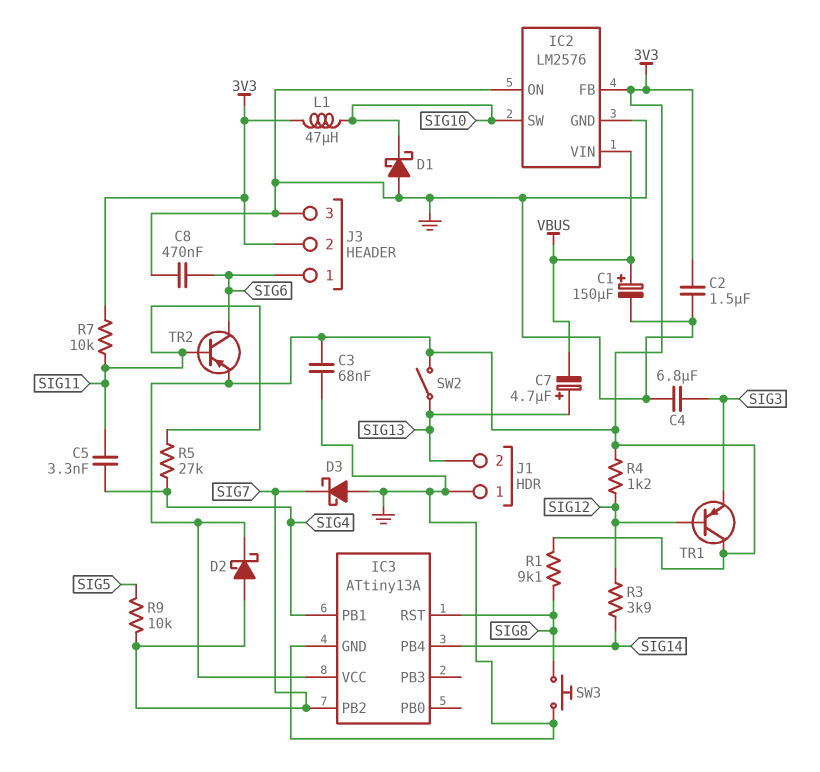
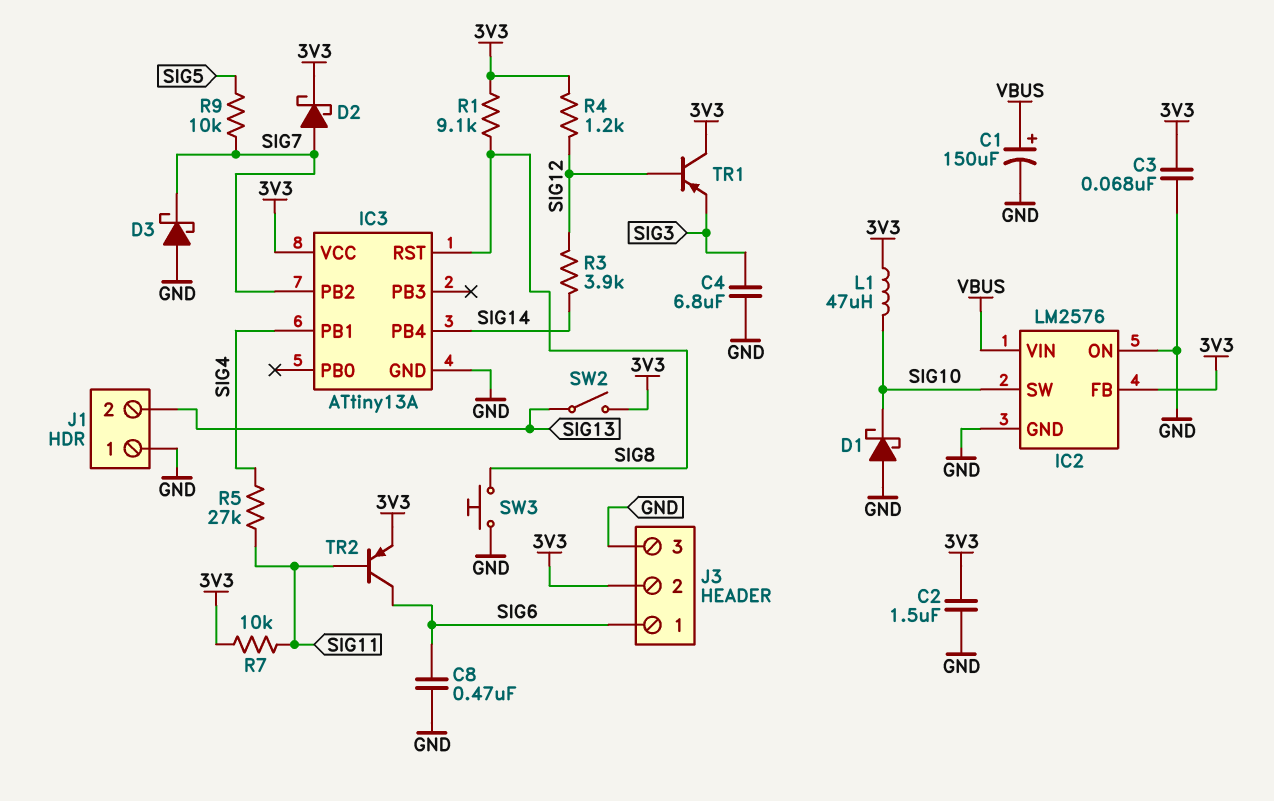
C5: 3.3nF (SIG4, SIG11) -> none
C7: 4.7uF (plus SIG13, minus VBUS) -> none

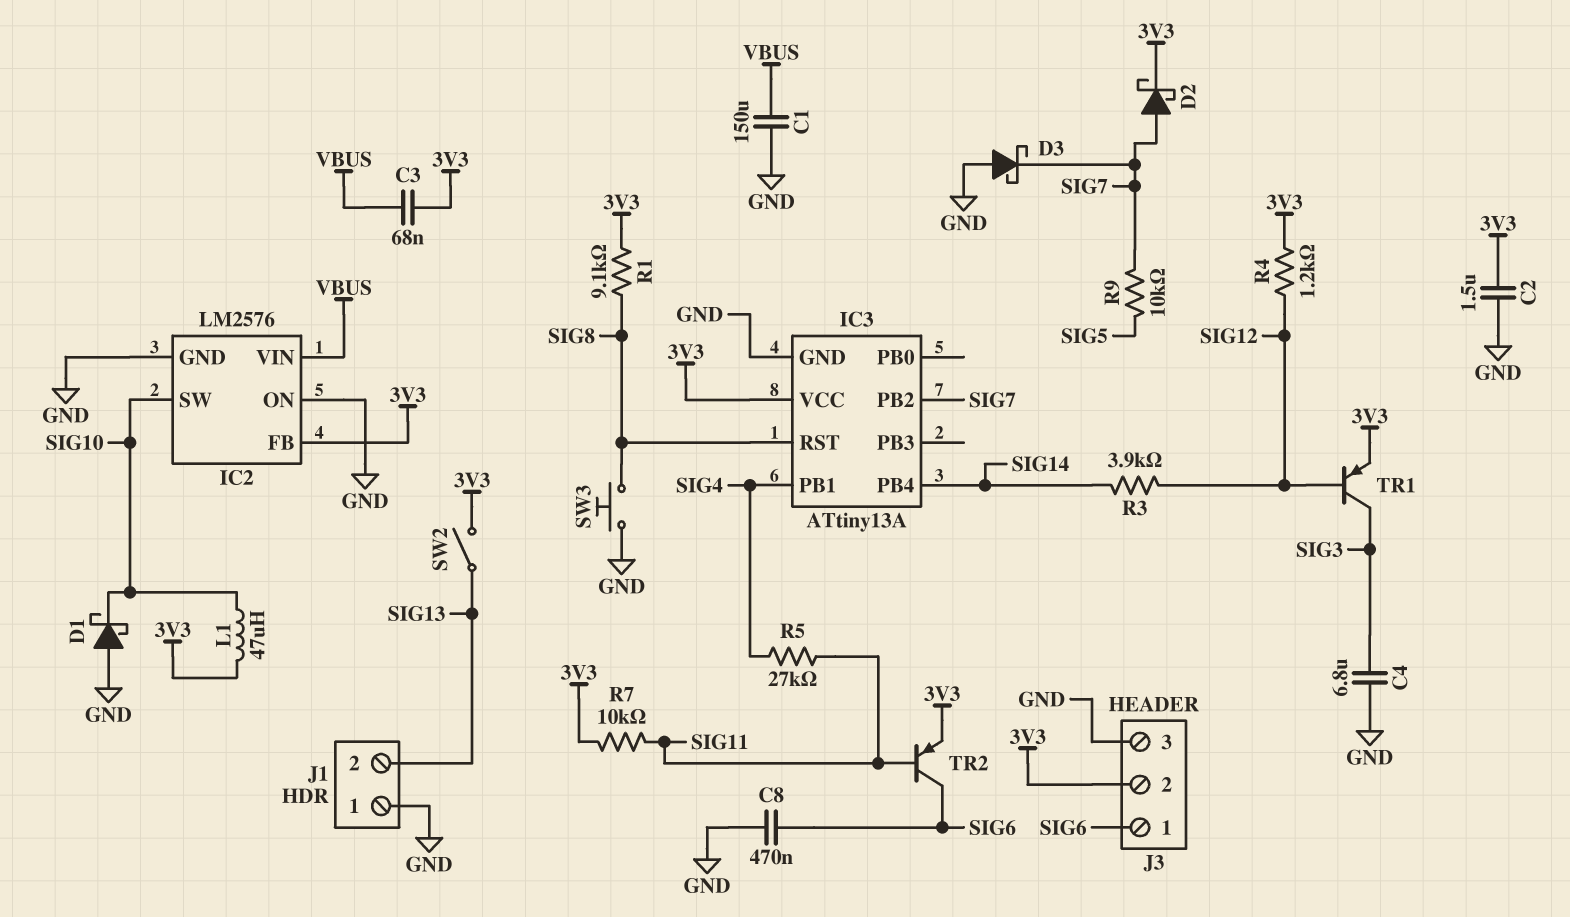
C1: 150uF (plus VBUS, minus GND) -> 150uF (GND, VBUS)
C3: 68nF (3V3, GND) -> 68nF (3V3, VBUS)
TR1: PNP (B SIG12, C 3V3, E SIG3) -> PNP (B SIG12, C SIG3, E 3V3)

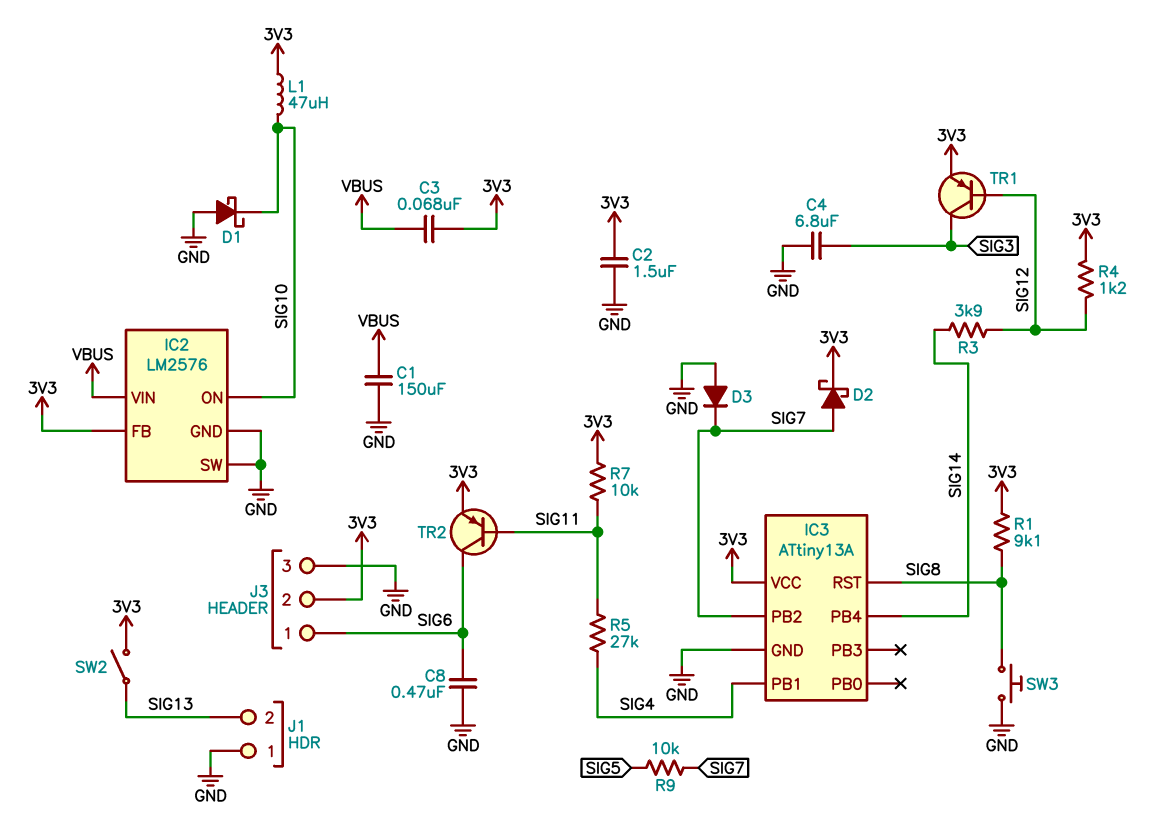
D3: schottky (A GND, K SIG7) -> diode (A GND, K SIG7)
IC2 pin ON: GND -> SIG10
IC2 pin SW: SIG10 -> GND

